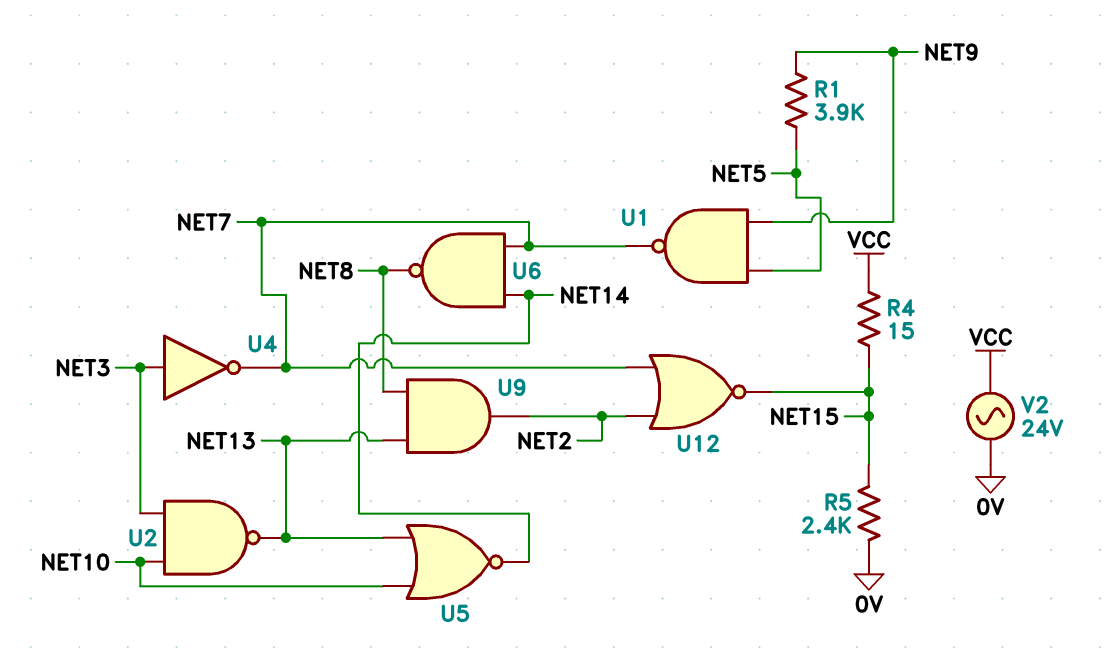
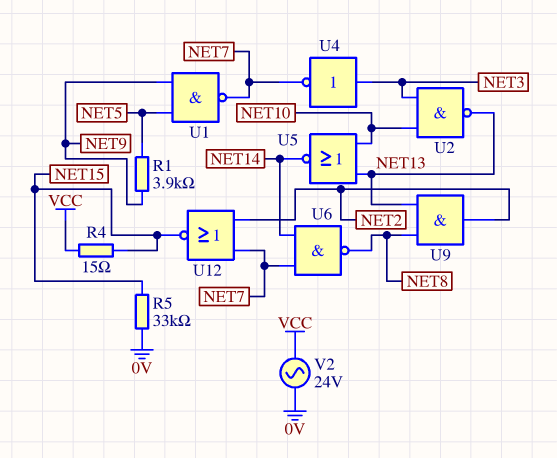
R5: 2.4k (0V, NET15) -> 33k (0V, NET15)

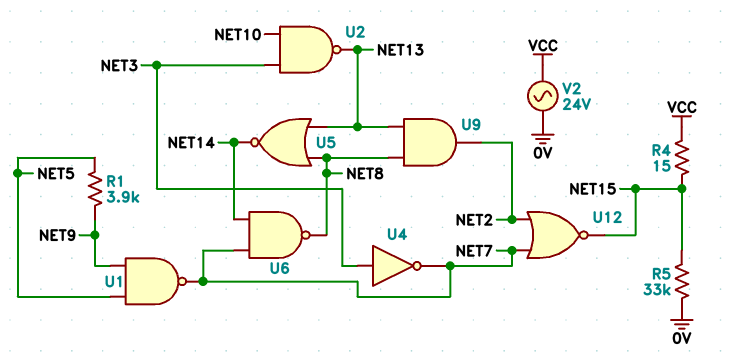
U5: NOR (in NET10, in NET13, out NET14) -> NOR (in NET8, in NET13, out NET14)

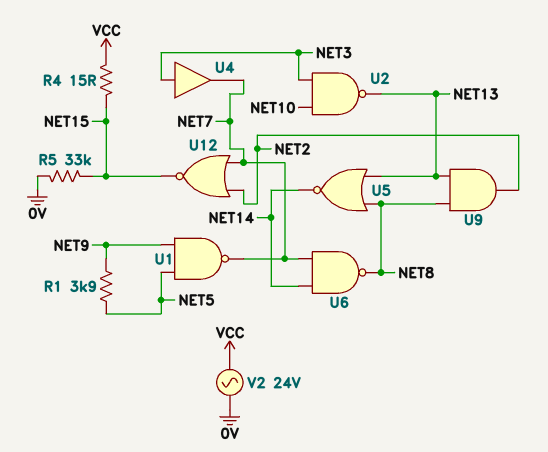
U4: NOT (in NET3, out NET7) -> buffer (in NET3, out NET7)

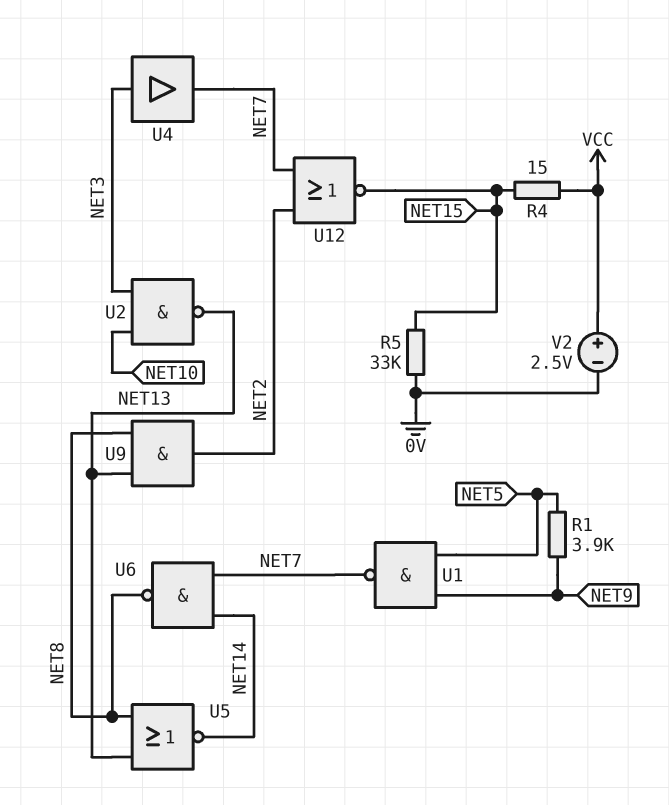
V2: AC 24V (0V, VCC) -> 2.5V (plus VCC, minus 0V)

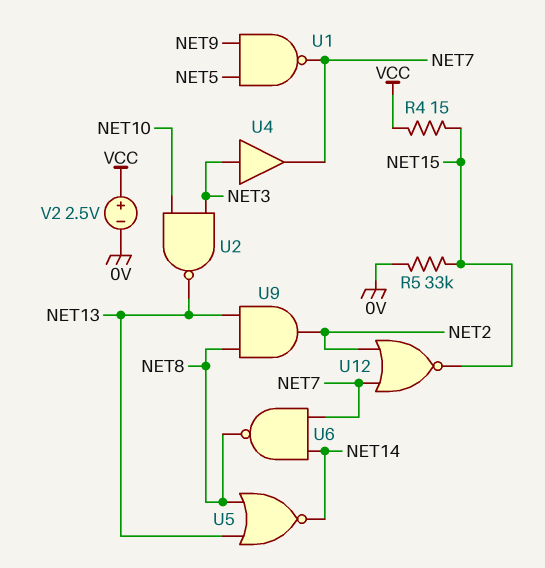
R1: 3.9k (NET5, NET9) -> none

